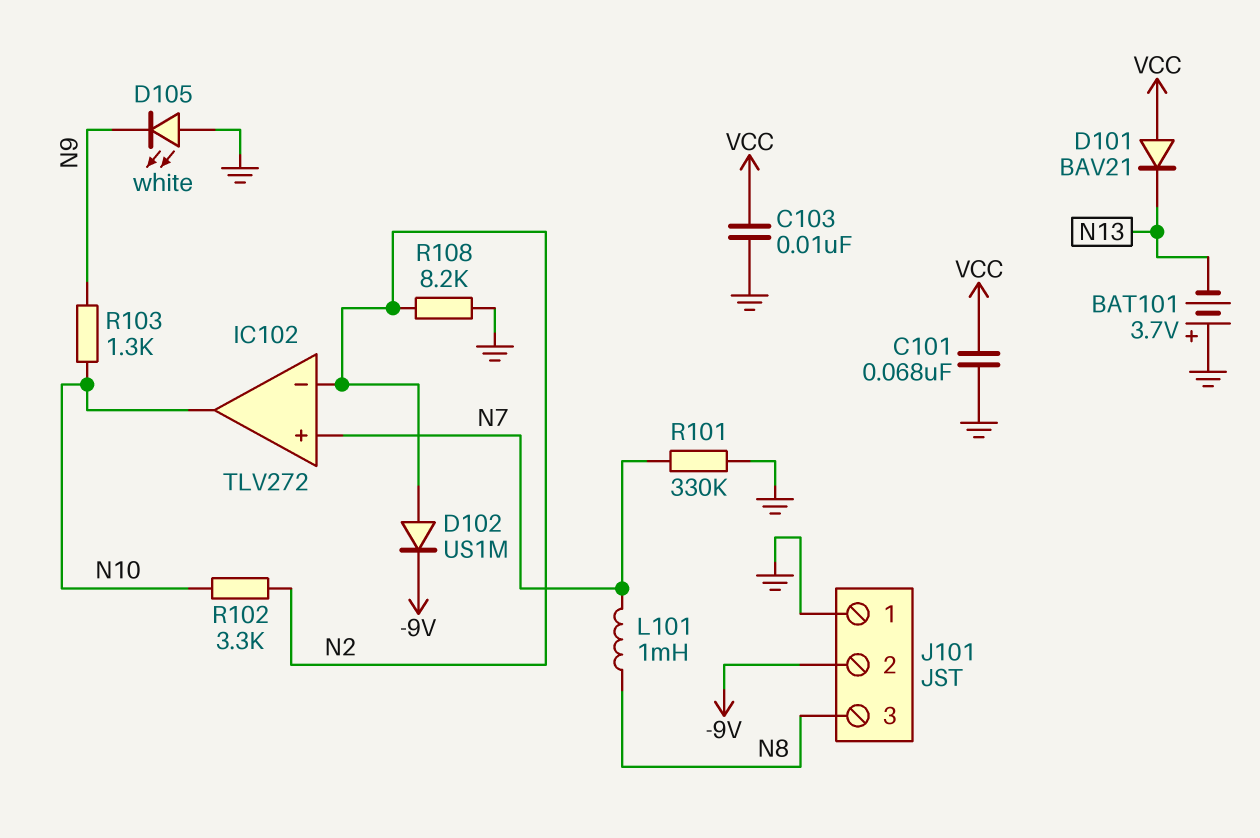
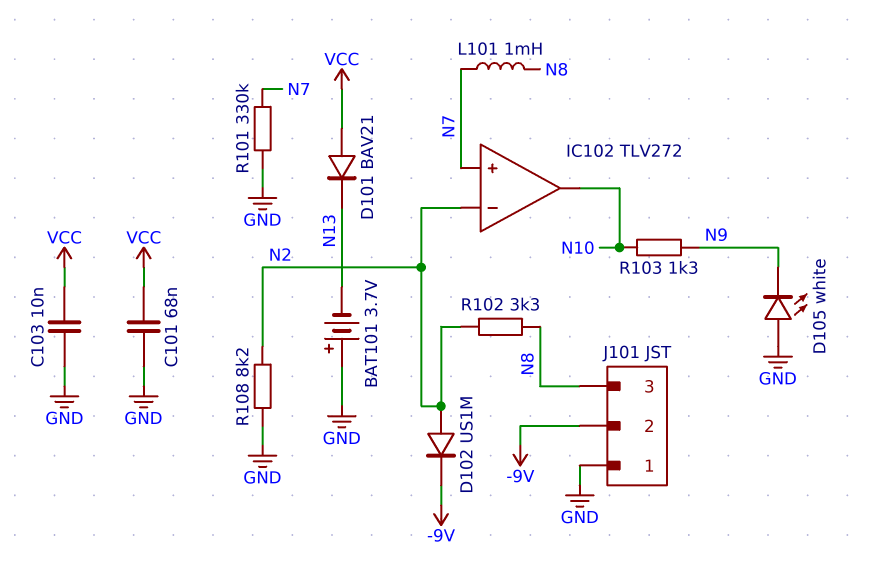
R102: 3.3k (N2, N10) -> 3.3k (N2, N8)

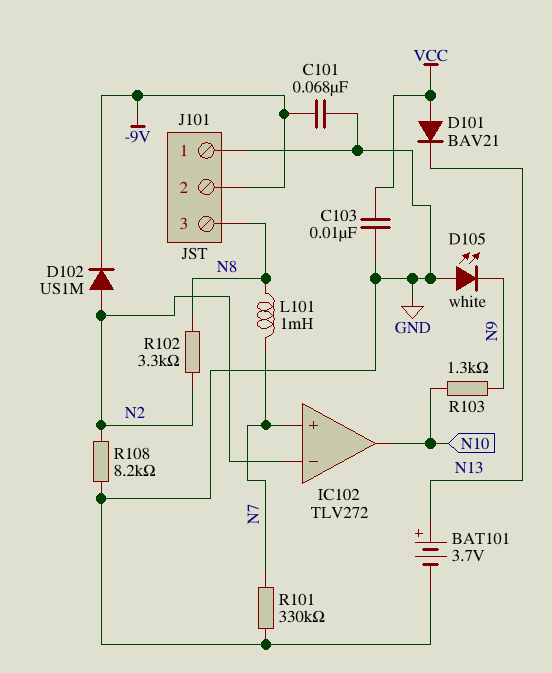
BAT101: 3.7V (plus GND, minus N13) -> 3.7V (plus N13, minus GND)
C101: 68nF (GND, VCC) -> 68nF (-9V, GND)

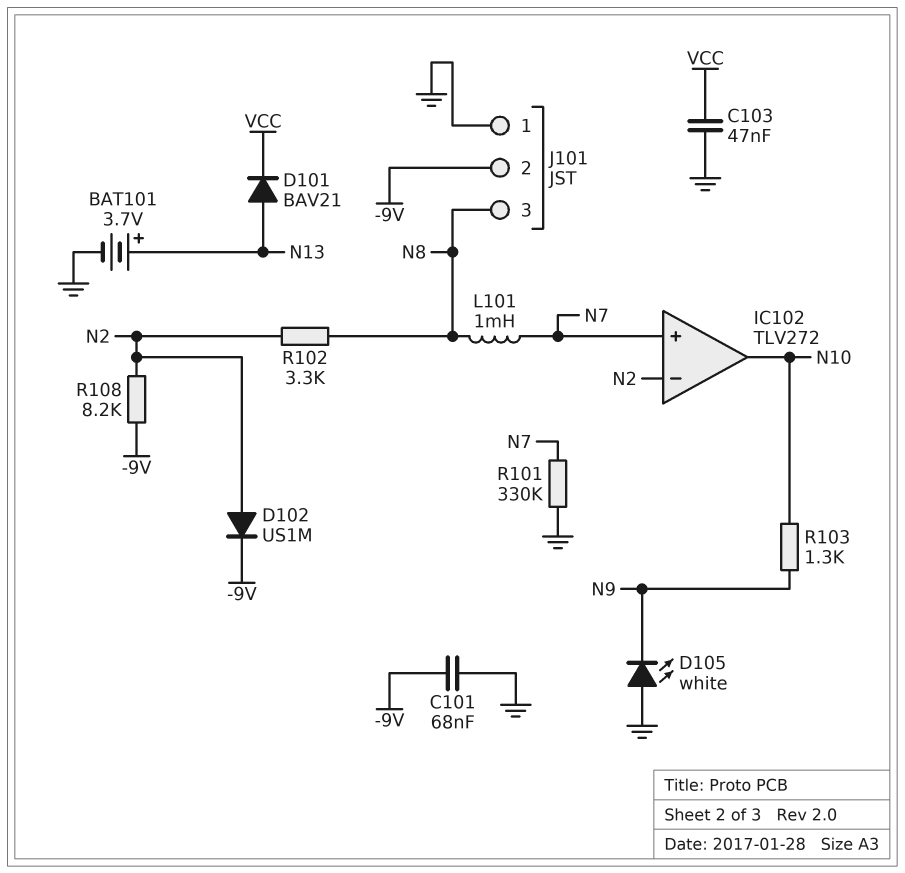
C103: 10nF (GND, VCC) -> 47nF (GND, VCC)
D101: diode BAV21 (A VCC, K N13) -> diode BAV21 (A N13, K VCC)
R108: 8.2k (GND, N2) -> 8.2k (-9V, N2)

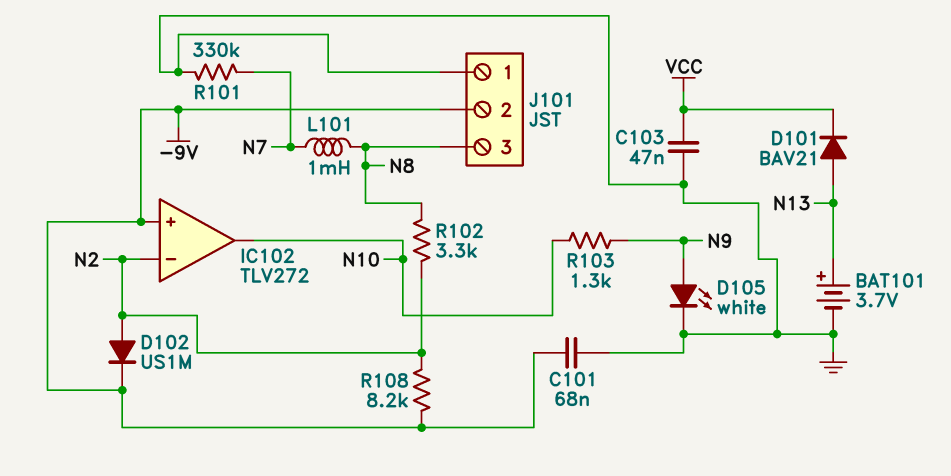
D105: LED white (A GND, K N9) -> LED white (A N9, K GND)
IC102 pin in+: N7 -> -9V

